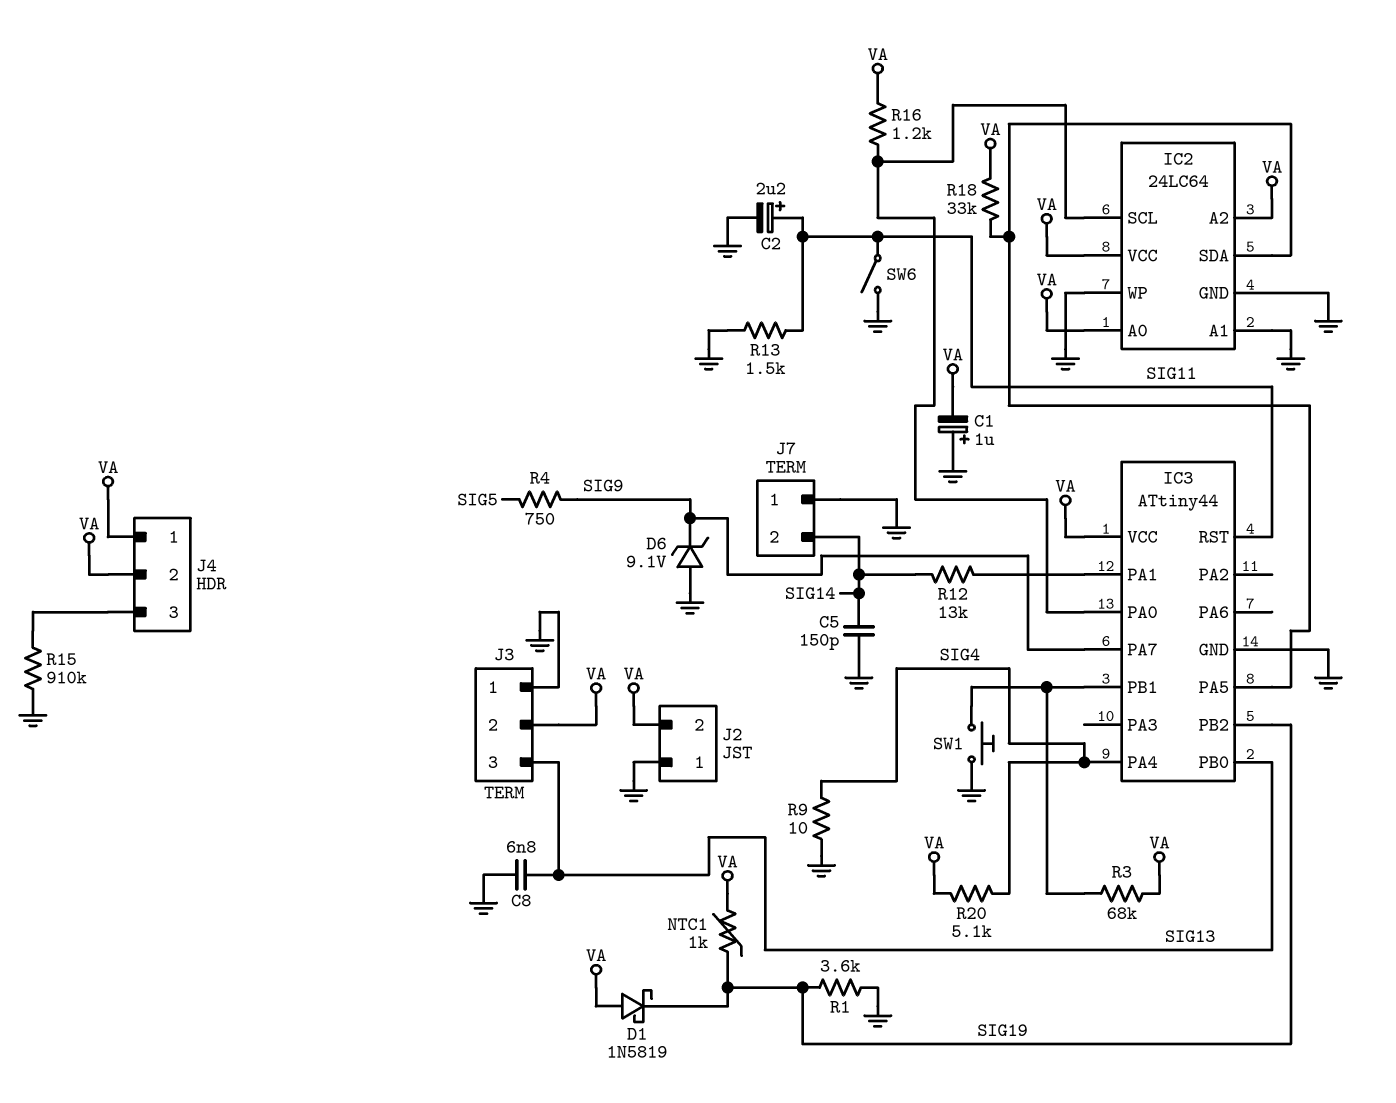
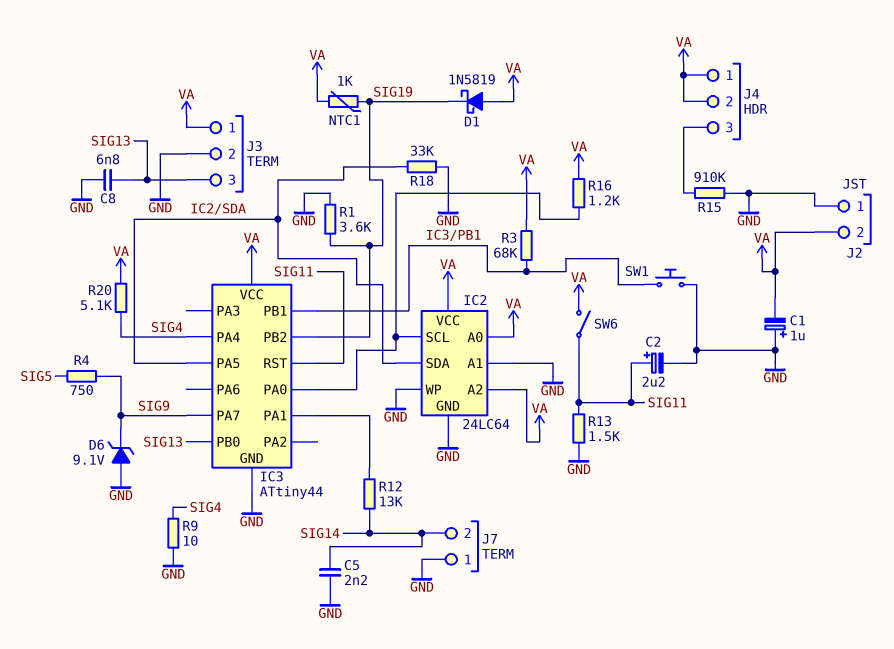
C5: 150pF (GND, SIG14) -> 2.2nF (GND, SIG14)
J3 pin 1: GND -> VA
J3 pin 2: VA -> GND
R18: 33k (IC2/SDA, VA) -> 33k (GND, IC2/SDA)
SW6: switch (GND, SIG11) -> switch (SIG11, VA)

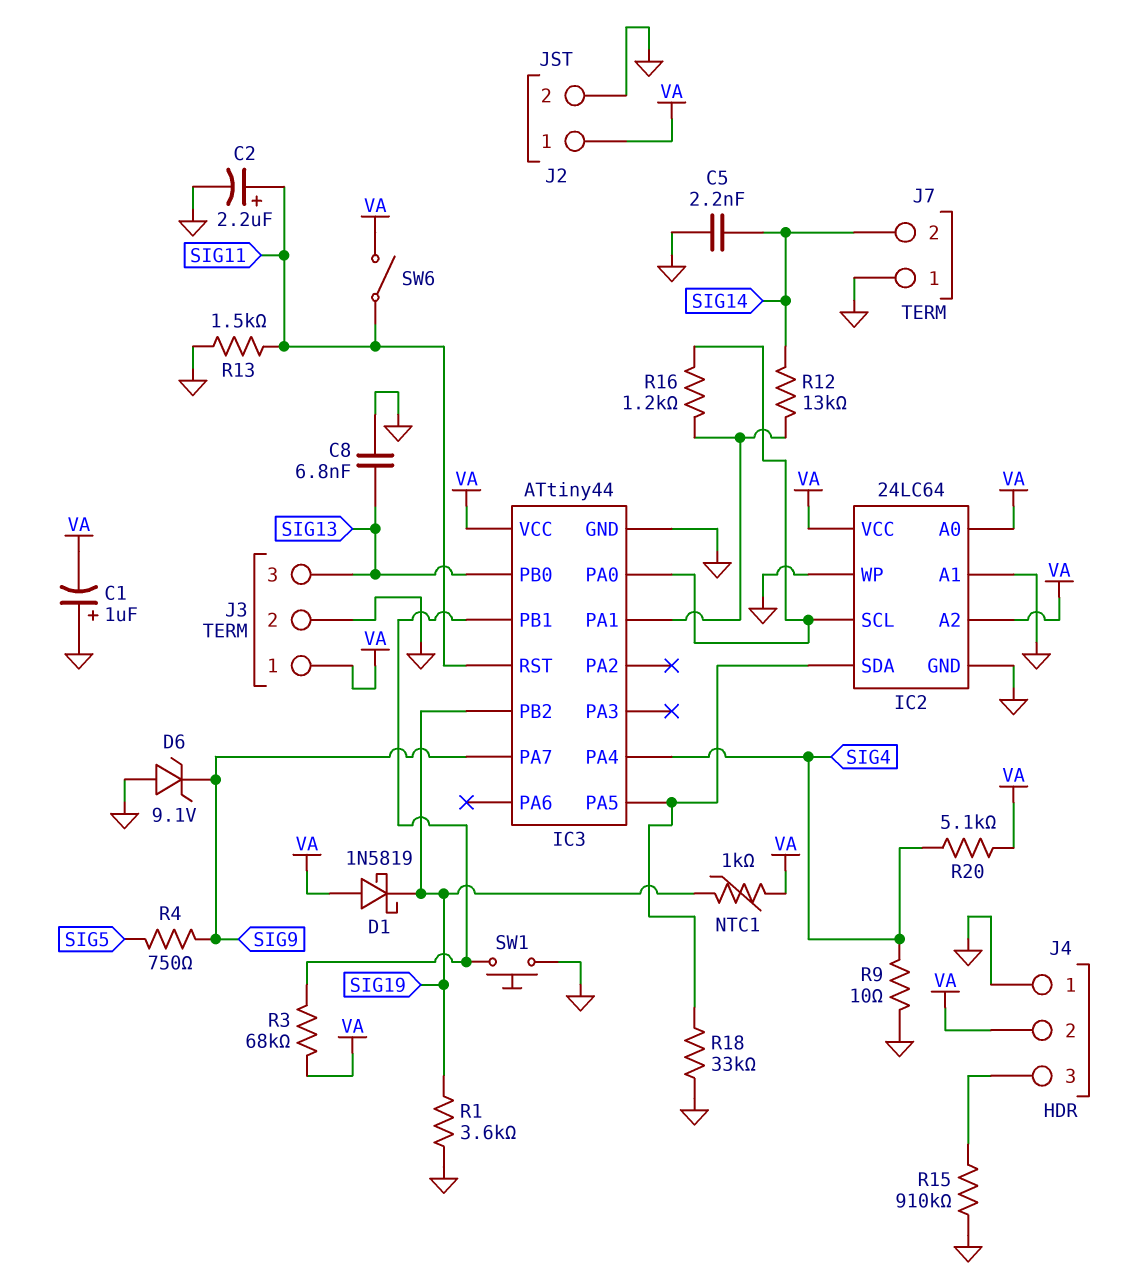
J2 pin 1: GND -> VA
J2 pin 2: VA -> GND
J4 pin 1: VA -> GND
R16: 1.2k (IC2/SCL, VA) -> 1.2k (IC2/SCL, IC3/PA1)

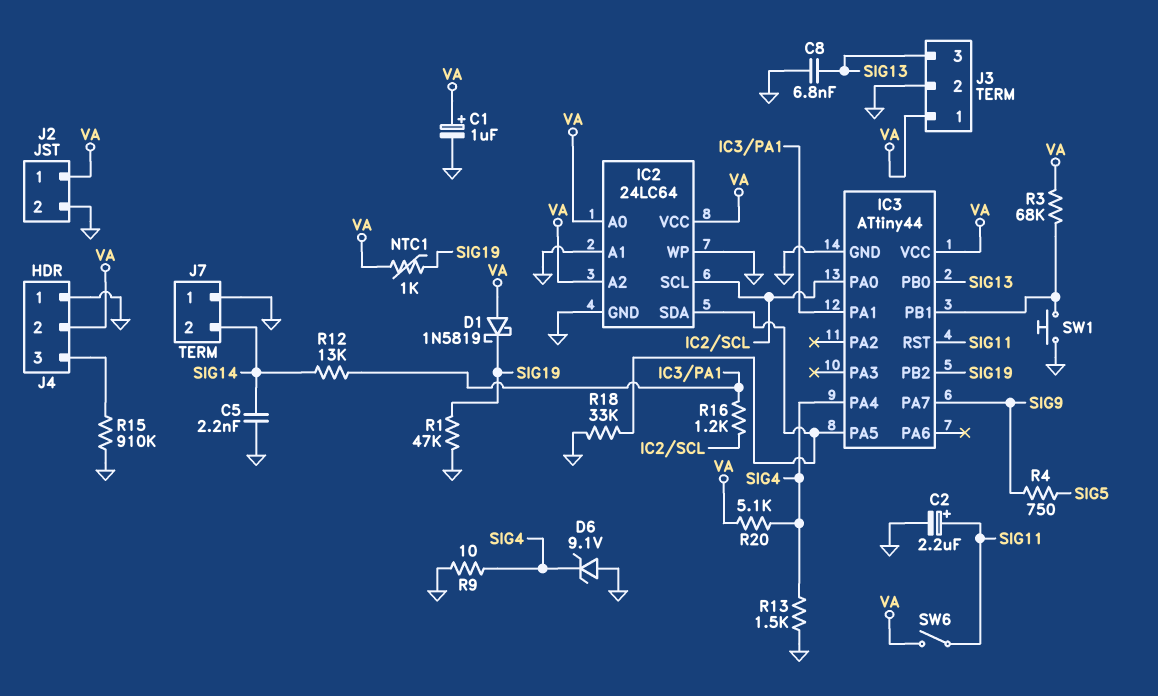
C1: 1uF (plus GND, minus VA) -> 1uF (plus VA, minus GND)
D6: zener 9.1V (A GND, K SIG9) -> zener 9.1V (A GND, K SIG4)
R1: 3.6k (GND, SIG19) -> 47k (GND, SIG19)
R13: 1.5k (GND, SIG11) -> 1.5k (GND, SIG4)

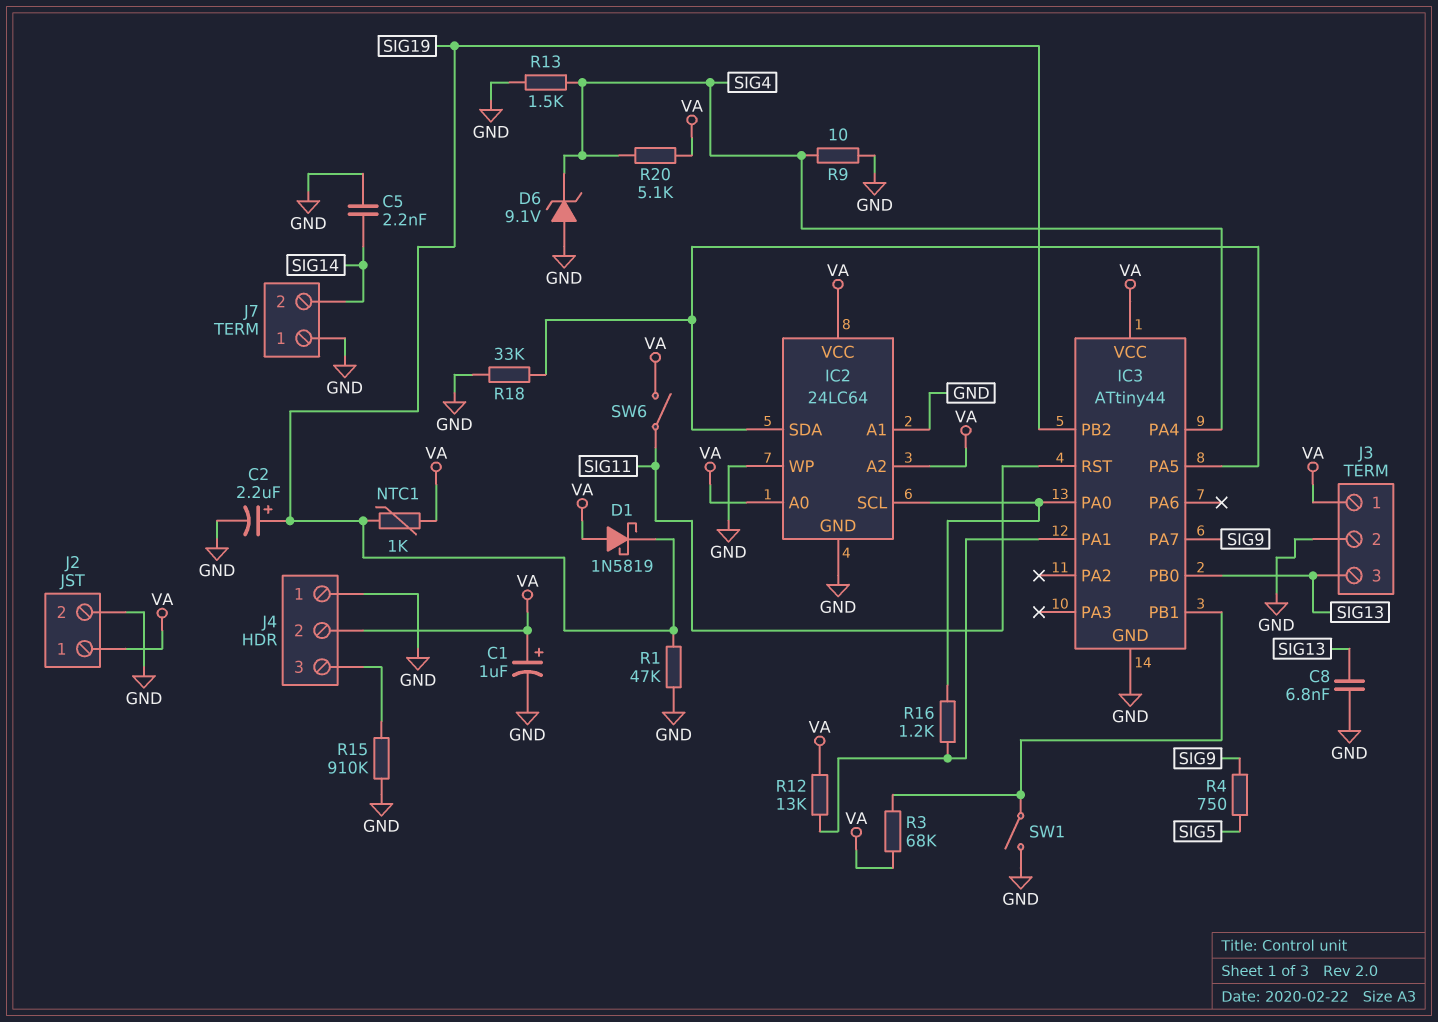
C2: 2.2uF (plus SIG11, minus GND) -> 2.2uF (plus SIG19, minus GND)
R12: 13k (IC3/PA1, SIG14) -> 13k (IC3/PA1, VA)
SW1: button (GND, IC3/PB1) -> switch (GND, IC3/PB1)

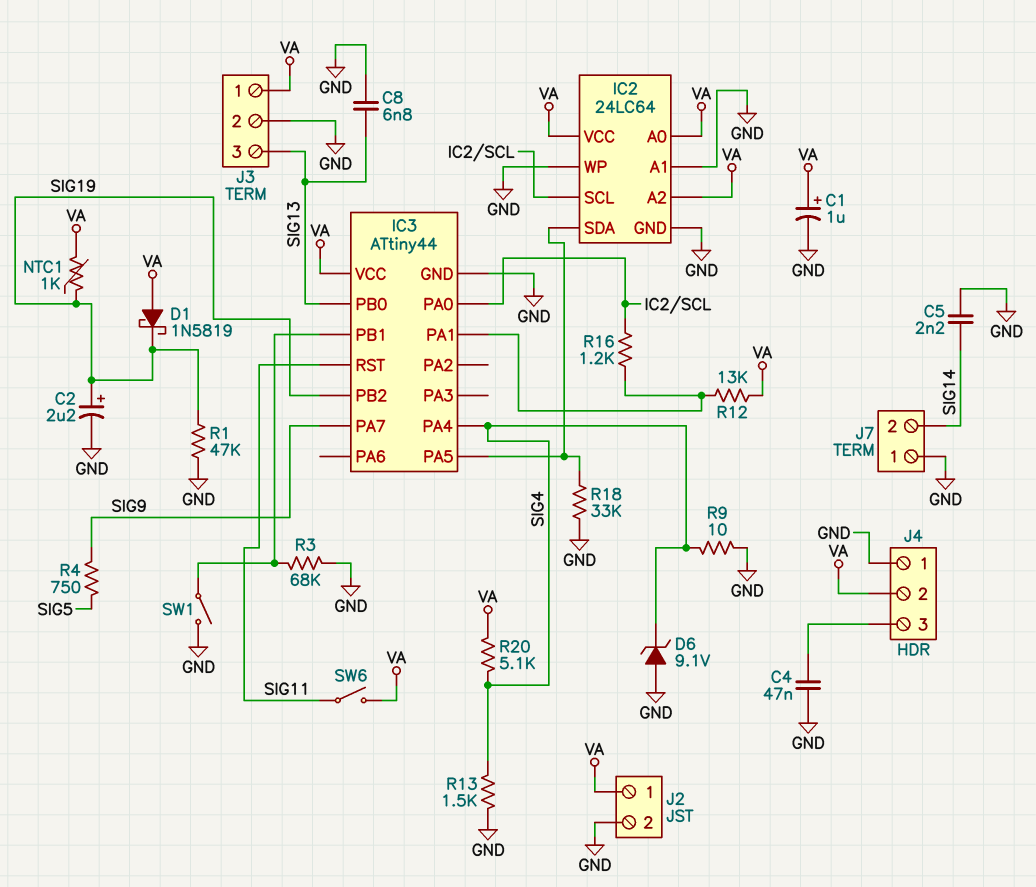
C4: none -> 47nF (GND, J4/3)
R3: 68k (IC3/PB1, VA) -> 68k (GND, IC3/PB1)
R15: 910k (GND, J4/3) -> none

